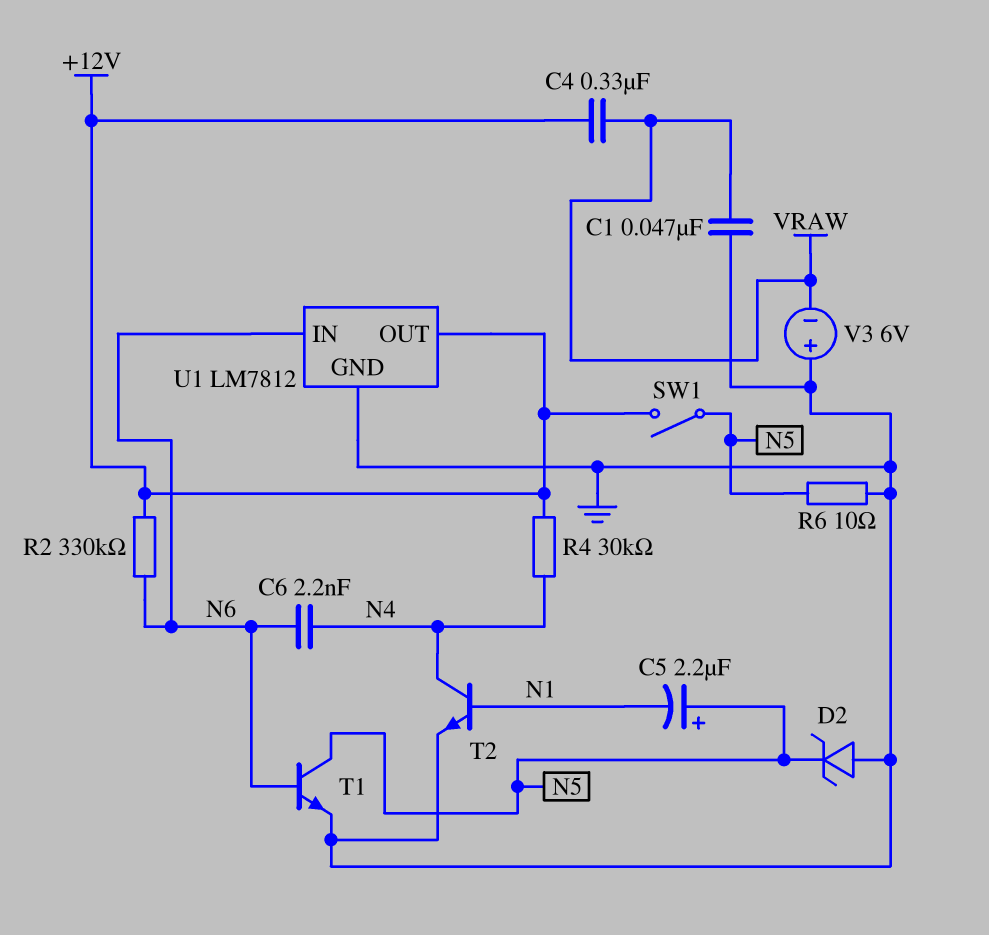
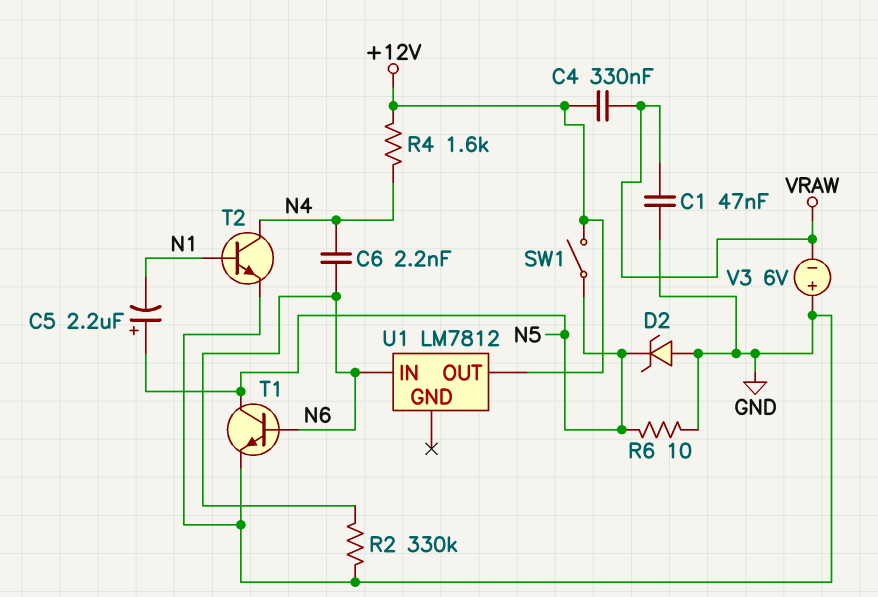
R2: 330k (+12V, N6) -> 330k (GND, N6)
R4: 30k (+12V, N4) -> 1.6k (+12V, N4)
U1 pin GND: GND -> none

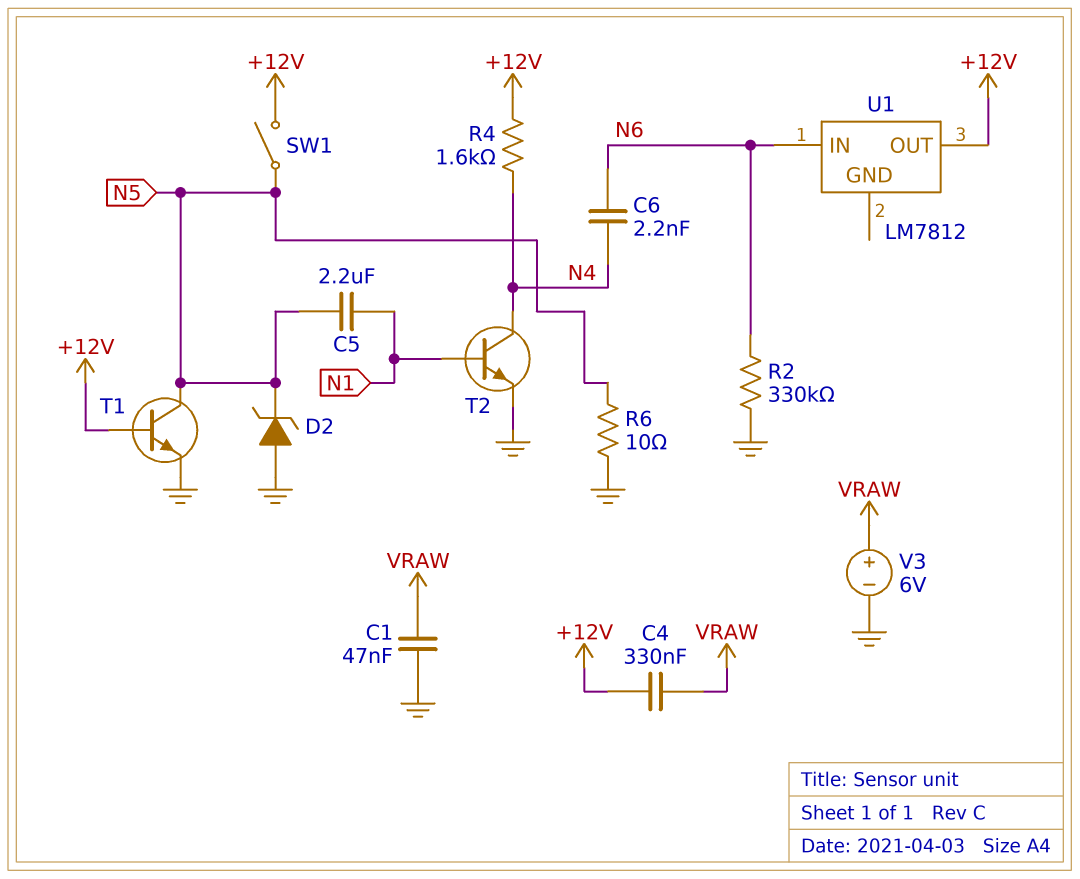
C5: 2.2uF (plus N5, minus N1) -> 2.2uF (N1, N5)
T1: NPN (B N6, C N5, E GND) -> NPN (B +12V, C N5, E GND)
V3: 6V (plus GND, minus VRAW) -> 6V (plus VRAW, minus GND)

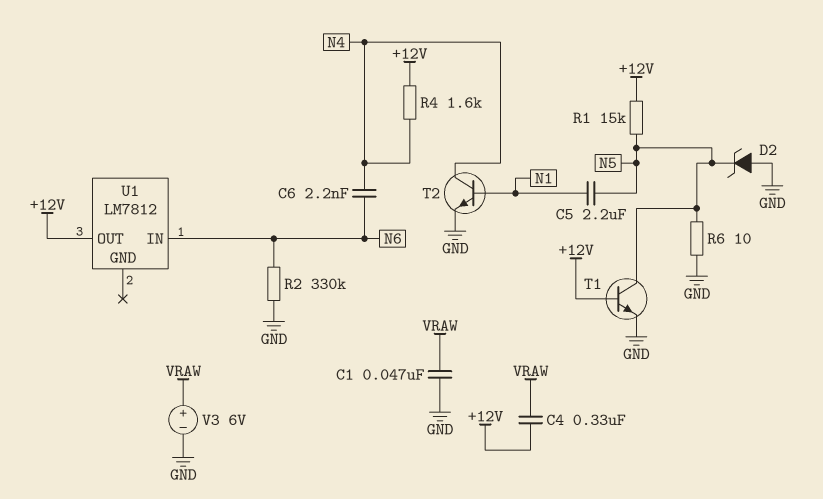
R1: none -> 15k (+12V, N5)
SW1: switch (+12V, N5) -> none

